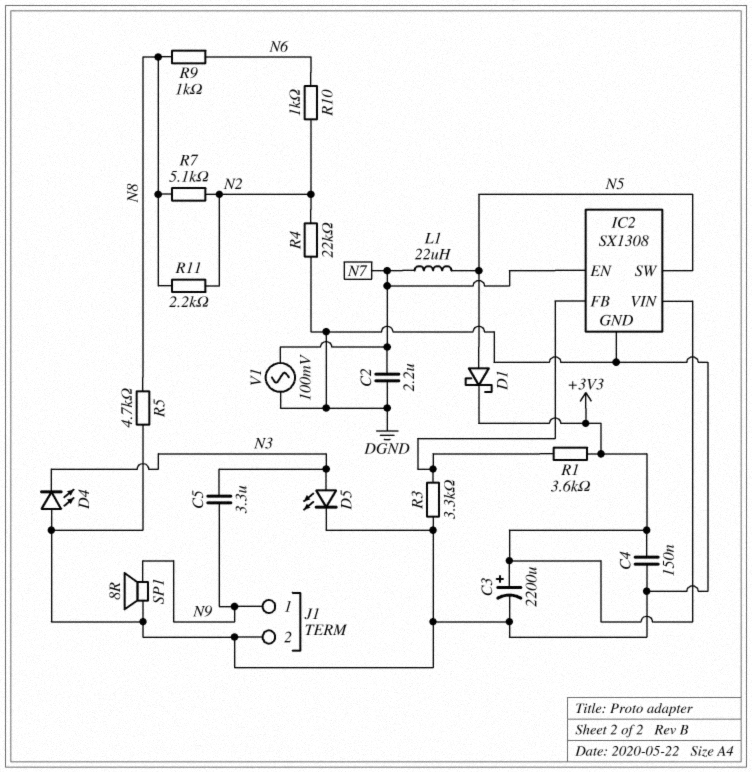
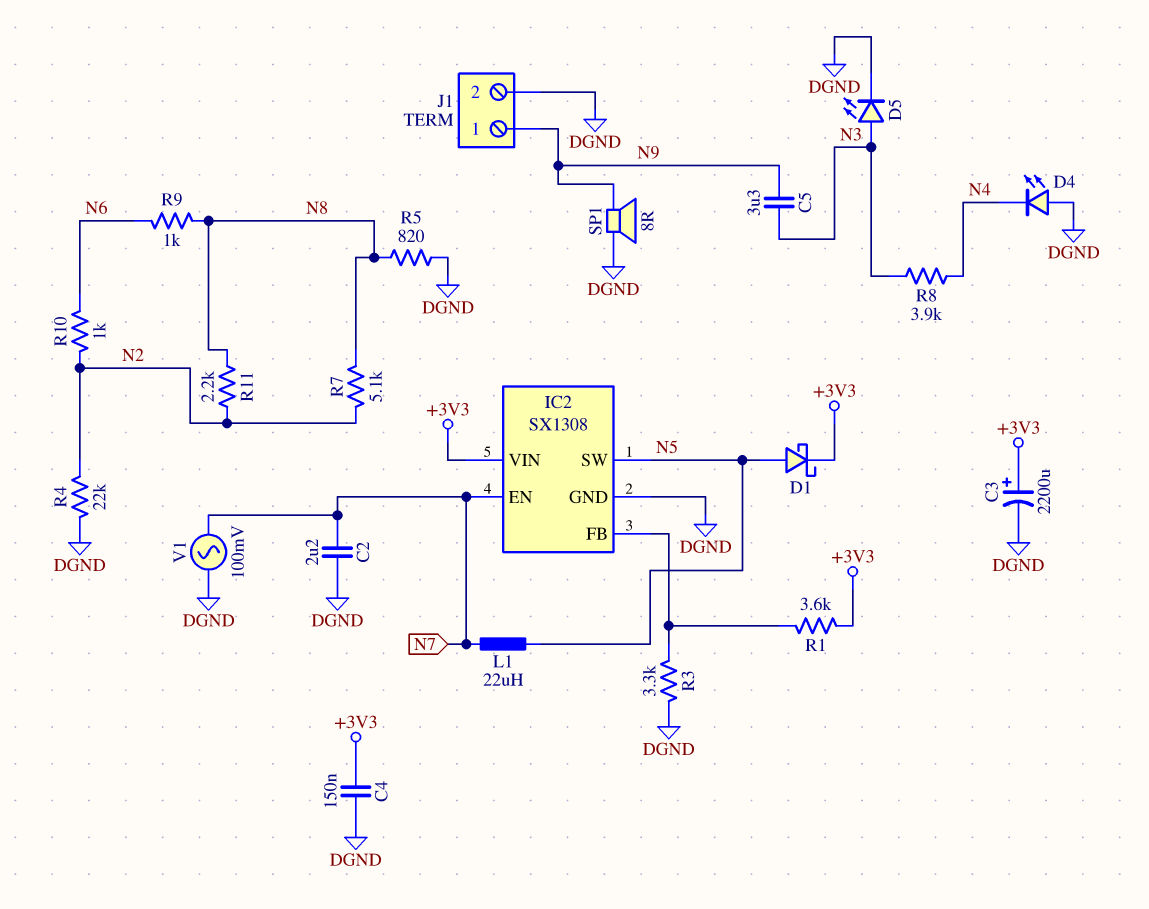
D4: LED (A DGND, K N3) -> LED (A DGND, K N4)
R5: 4.7k (DGND, N8) -> 820 (DGND, N8)
R8: none -> 3.9k (N3, N4)

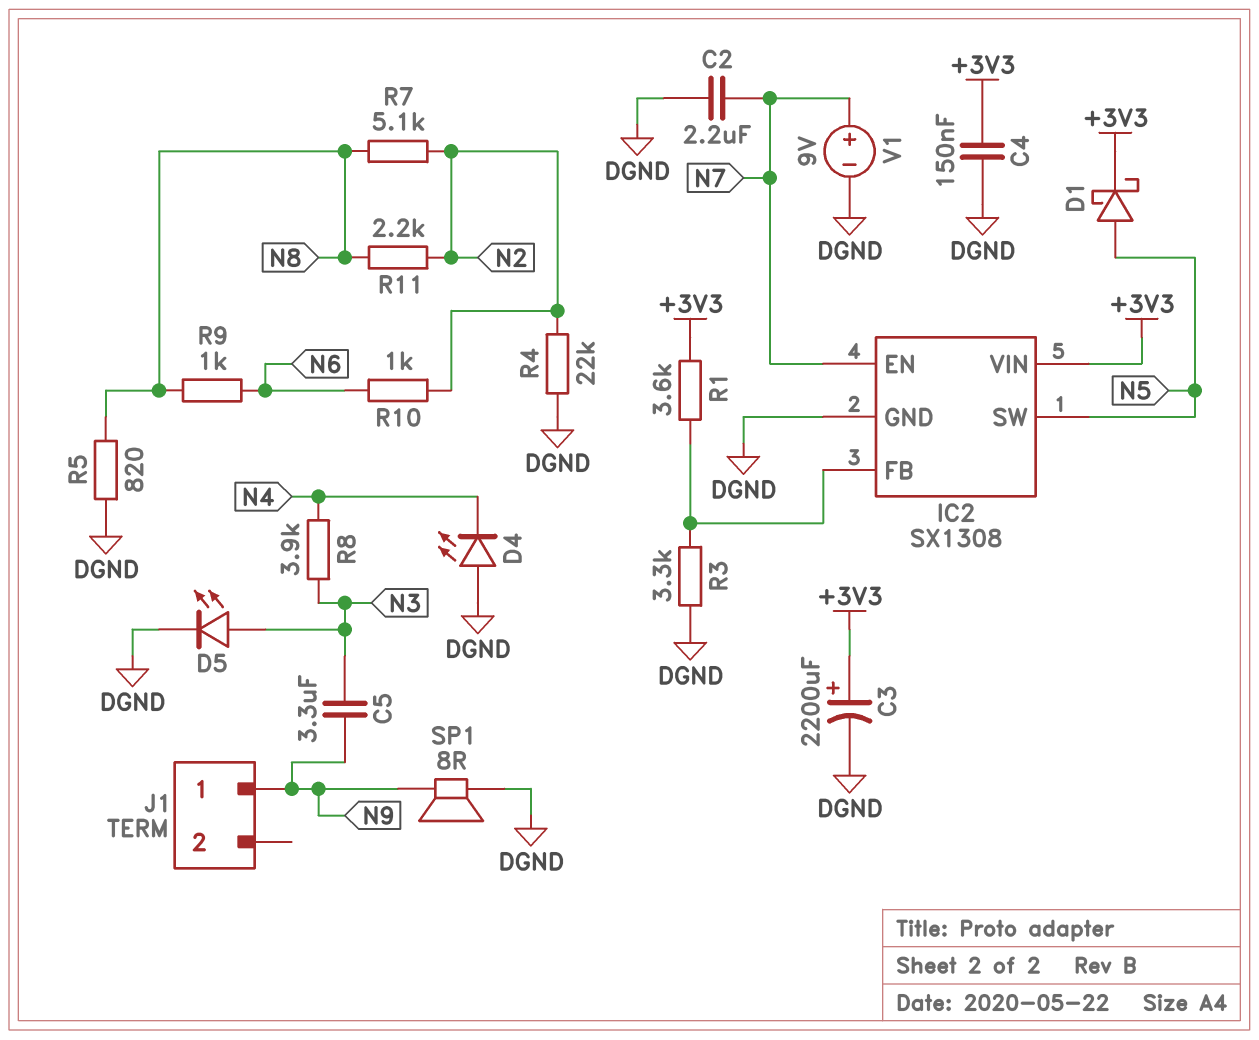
J1 pin 2: DGND -> none
L1: 22uH (N5, N7) -> none
V1: AC 100mV (DGND, N7) -> 9V (plus N7, minus DGND)

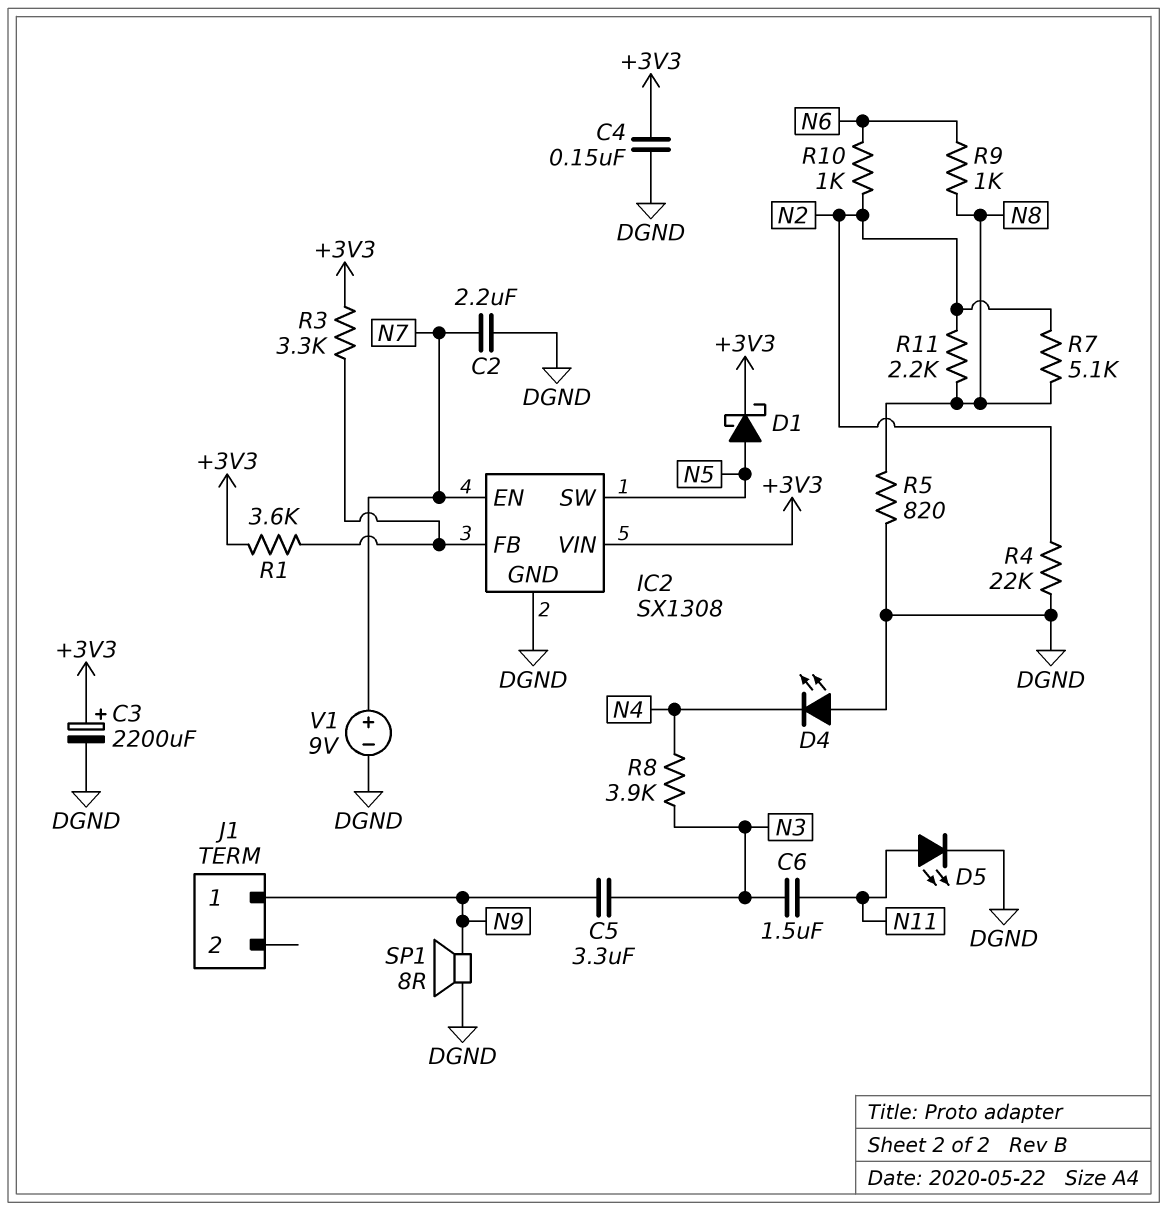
C6: none -> 1.5uF (N3, N11)
D5: LED (A N3, K DGND) -> LED (A N11, K DGND)
R3: 3.3k (DGND, IC2/FB) -> 3.3k (+3V3, IC2/FB)

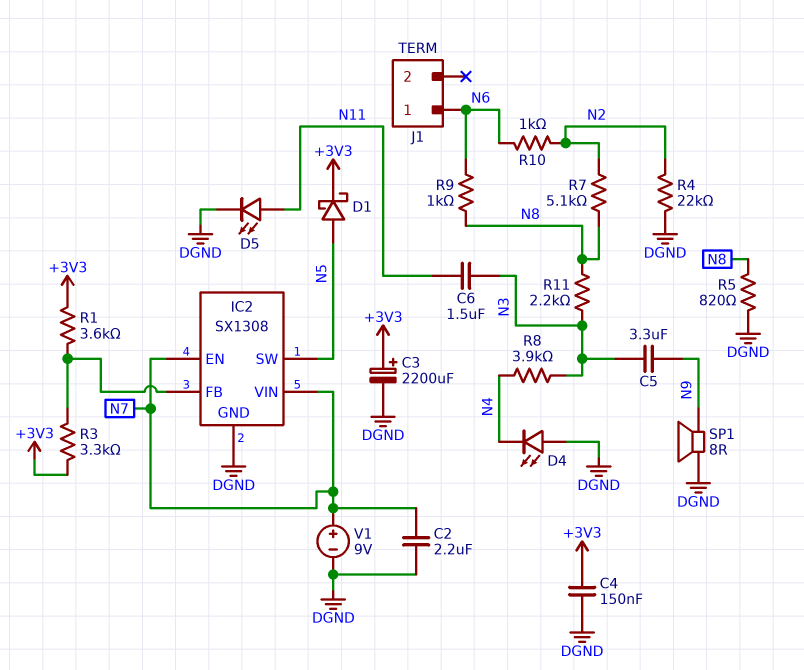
IC2 pin VIN: +3V3 -> N7
J1 pin 1: N9 -> N6
R11: 2.2k (N2, N8) -> 2.2k (N3, N8)

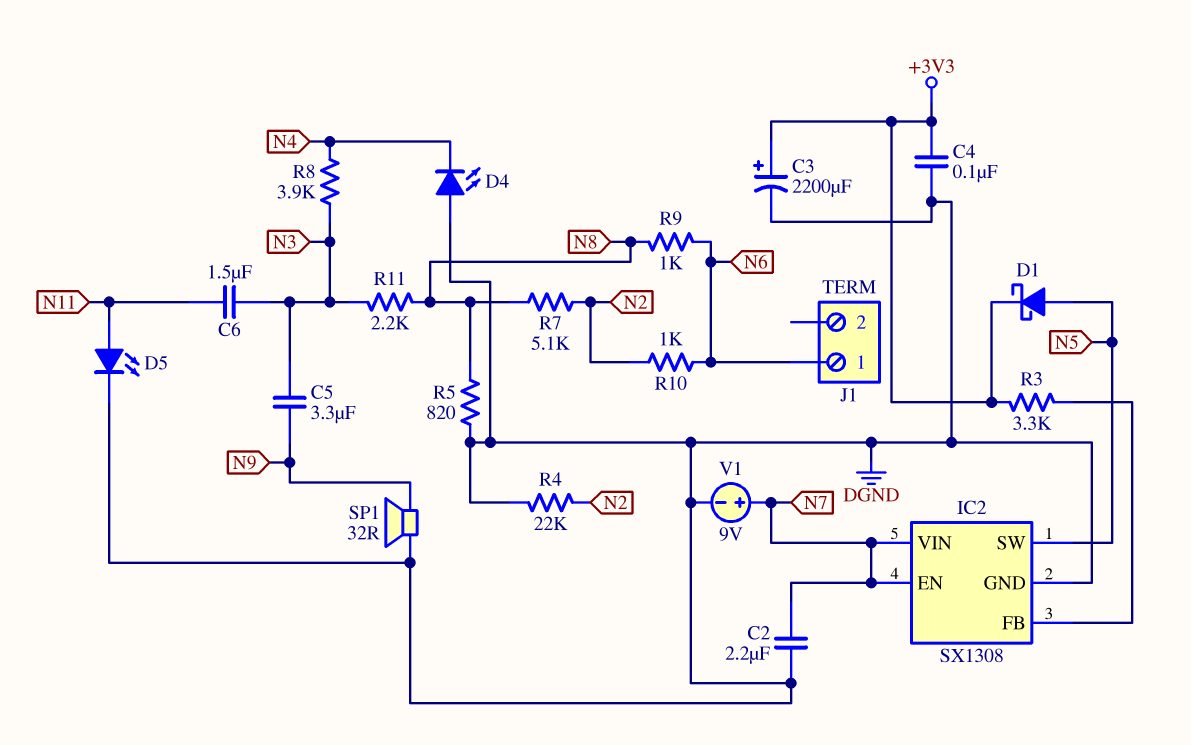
C4: 150nF (+3V3, DGND) -> 100nF (+3V3, DGND)
R1: 3.6k (+3V3, IC2/FB) -> none
SP1: speaker 8R (DGND, N9) -> speaker 32R (DGND, N9)

